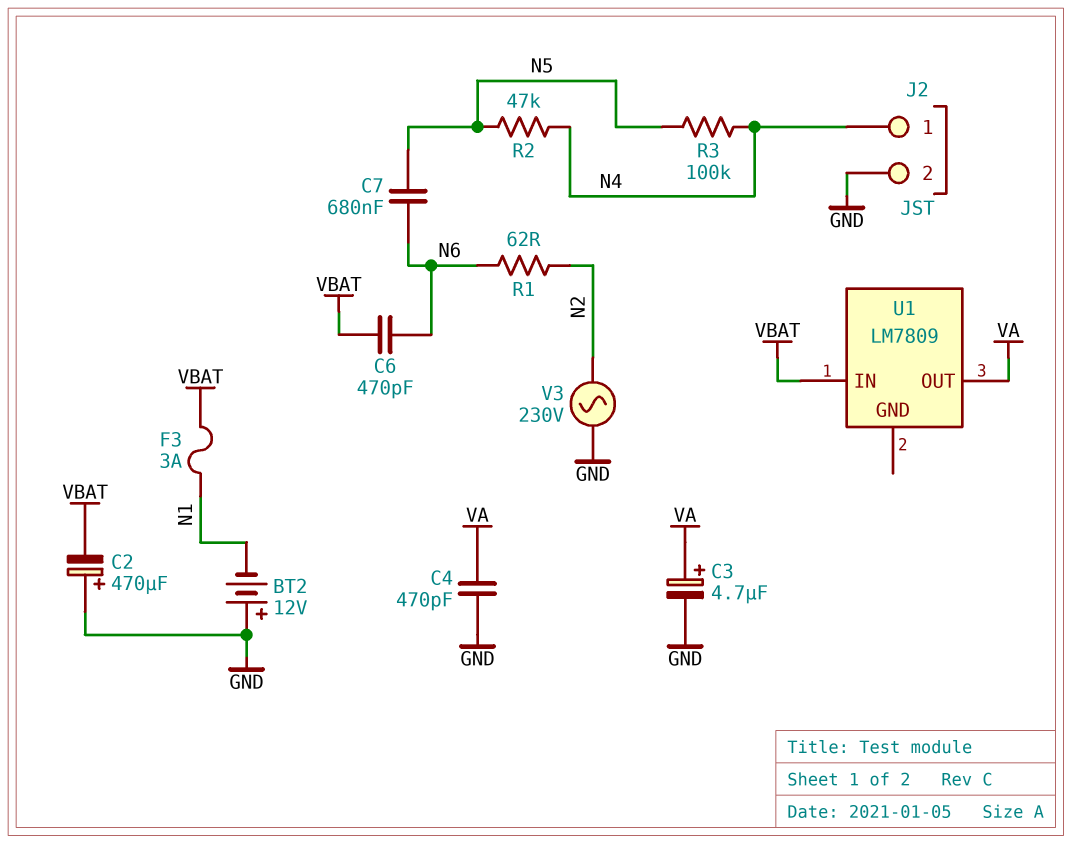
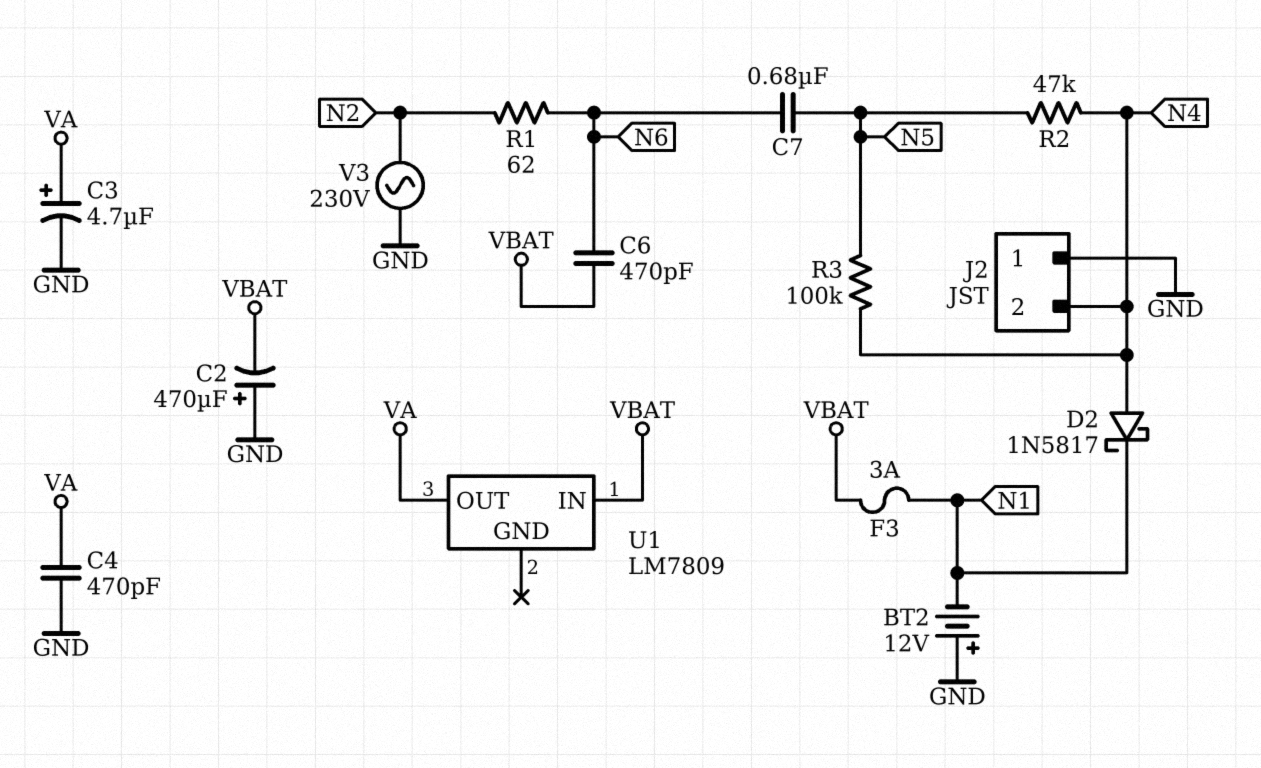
D2: none -> schottky 1N5817 (A N4, K N1)
J2 pin 1: N4 -> GND
J2 pin 2: GND -> N4

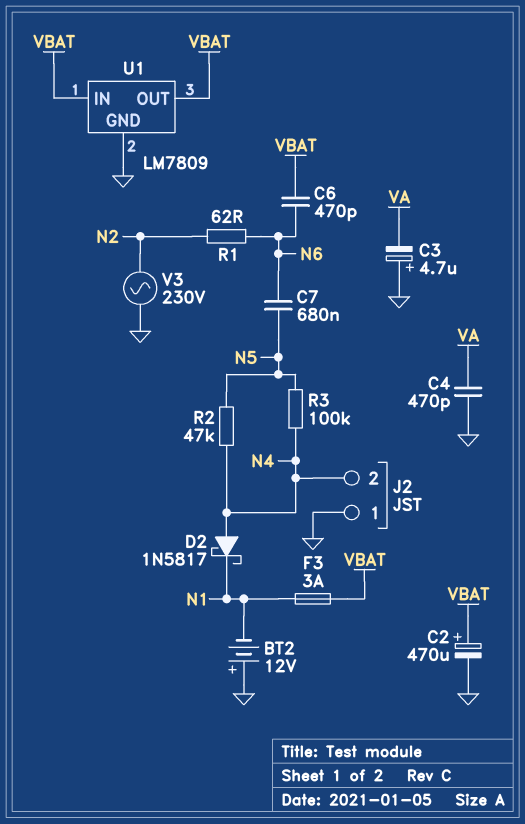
C2: 470uF (plus GND, minus VBAT) -> 470uF (plus VBAT, minus GND)
C3: 4.7uF (plus VA, minus GND) -> 4.7uF (plus GND, minus VA)
U1 pin GND: none -> GND
U1 pin OUT: VA -> VBAT

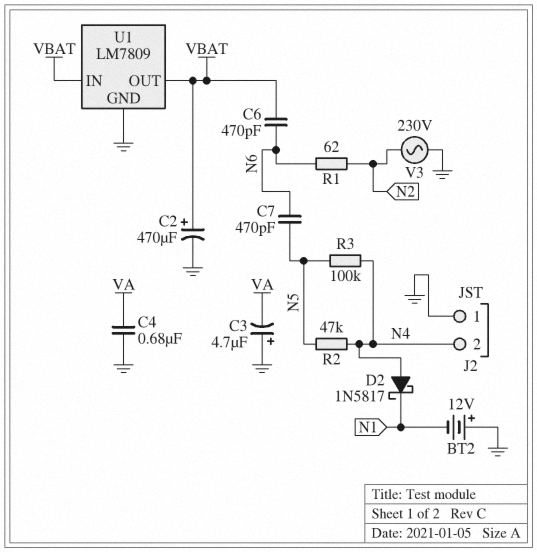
C4: 470pF (GND, VA) -> 680nF (GND, VA)
C7: 680nF (N5, N6) -> 470pF (N5, N6)
F3: 3A (N1, VBAT) -> none

